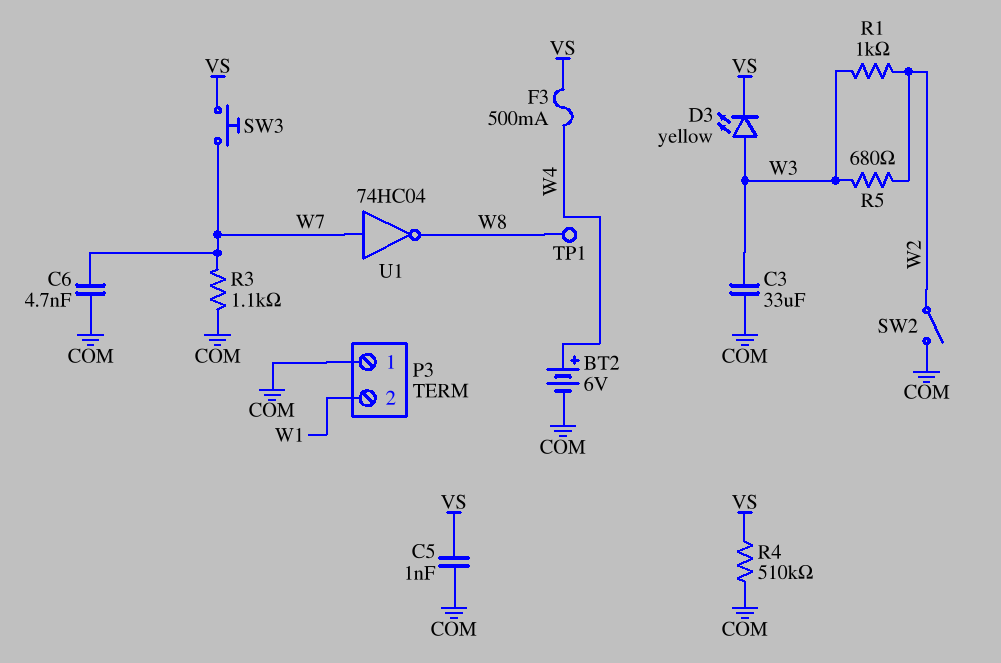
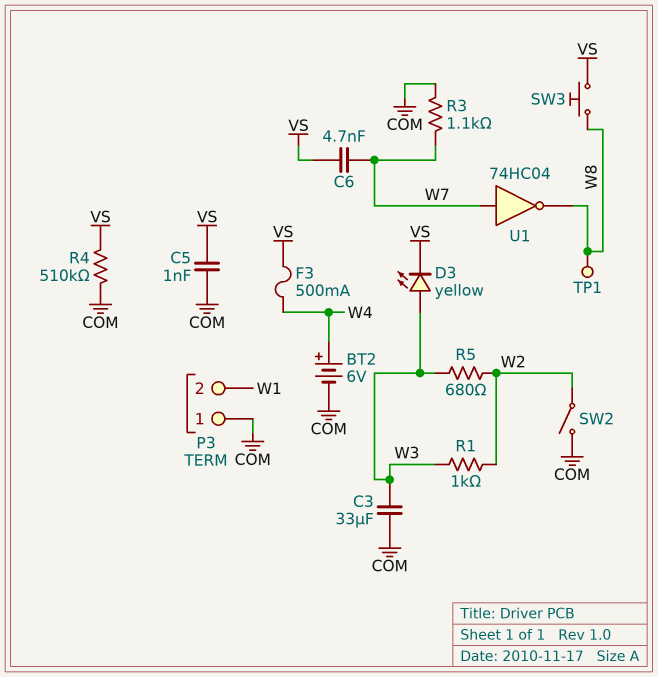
C6: 4.7nF (COM, W7) -> 4.7nF (VS, W7)
SW3: button (VS, W7) -> button (VS, W8)

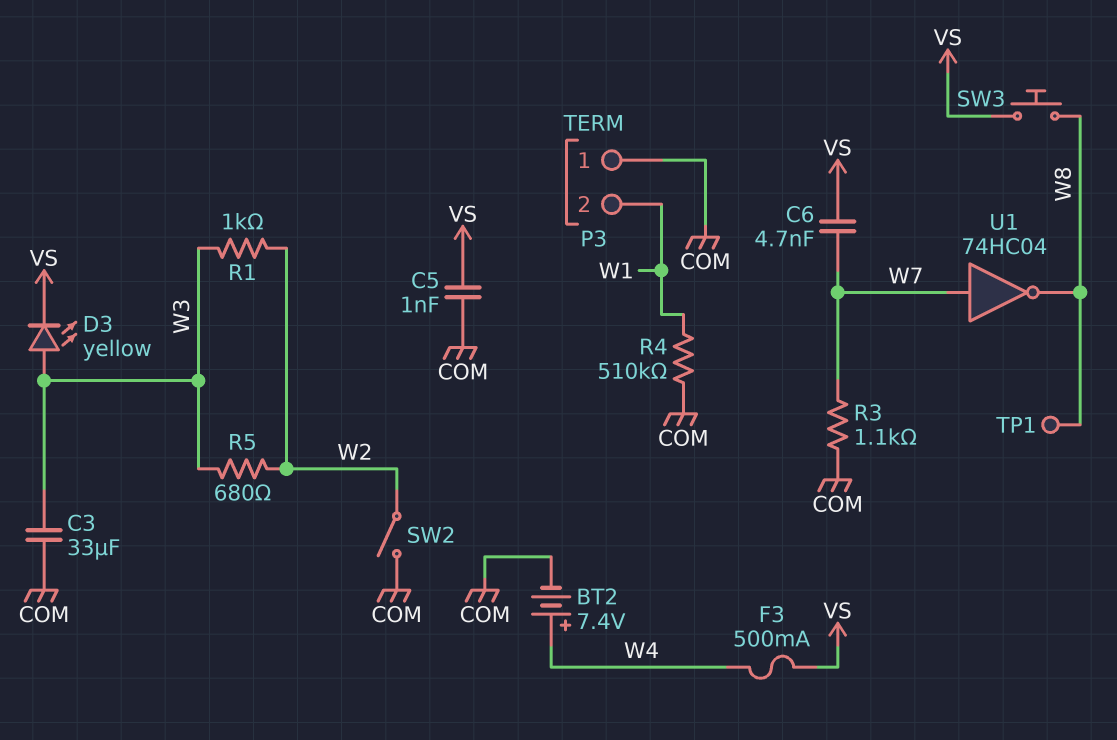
BT2: 6V (plus W4, minus COM) -> 7.4V (plus W4, minus COM)
R4: 510k (COM, VS) -> 510k (COM, W1)

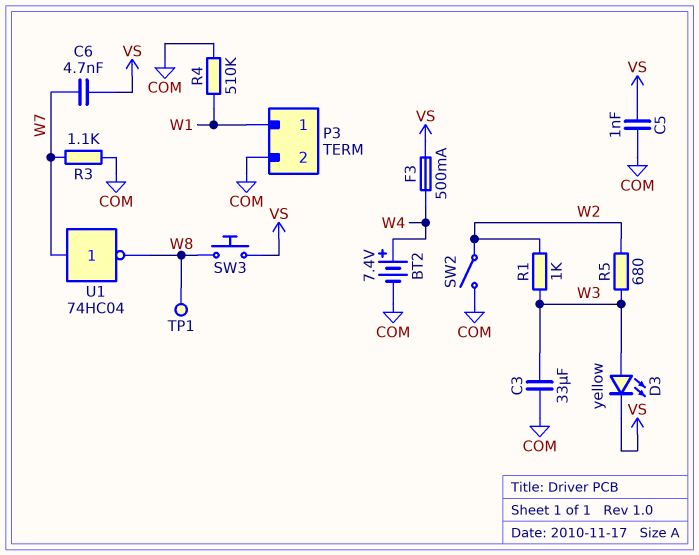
P3 pin 1: COM -> W1
P3 pin 2: W1 -> COM

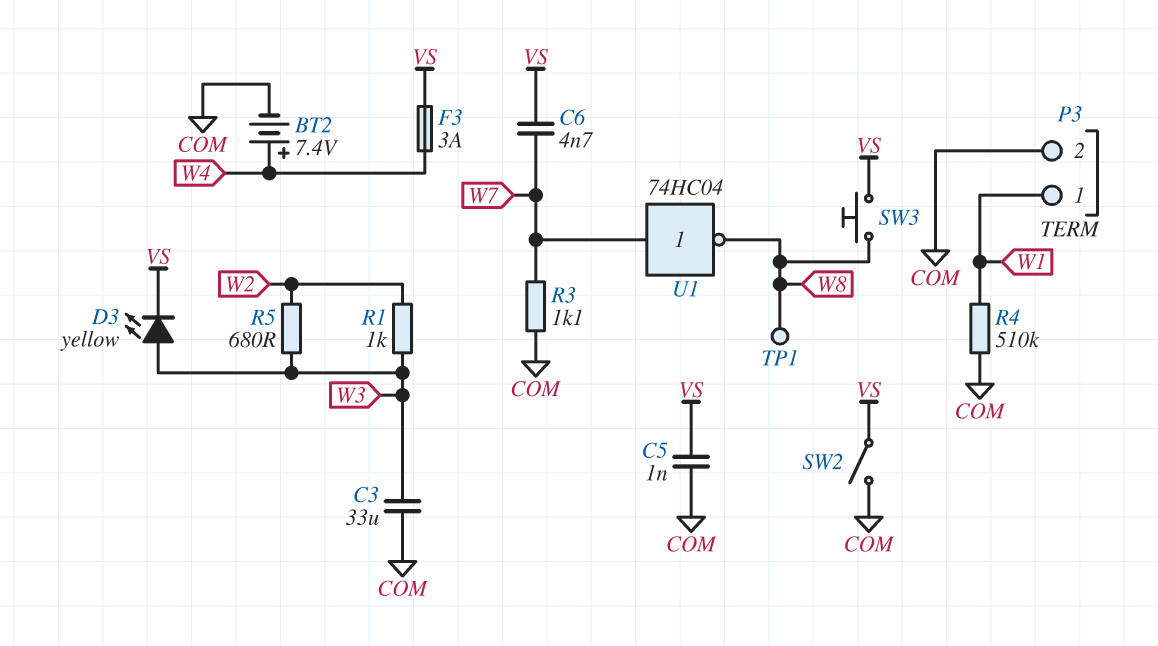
F3: 500mA (VS, W4) -> 3A (VS, W4)
SW2: switch (COM, W2) -> switch (COM, VS)

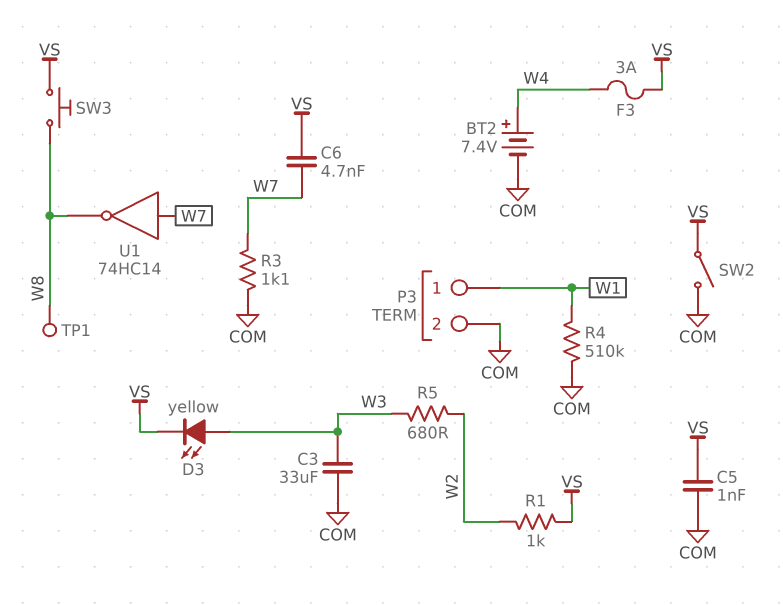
R1: 1k (W2, W3) -> 1k (VS, W2)
U1: NOT 74HC04 (in W7, out W8) -> NOT 74HC14 (in W7, out W8)

